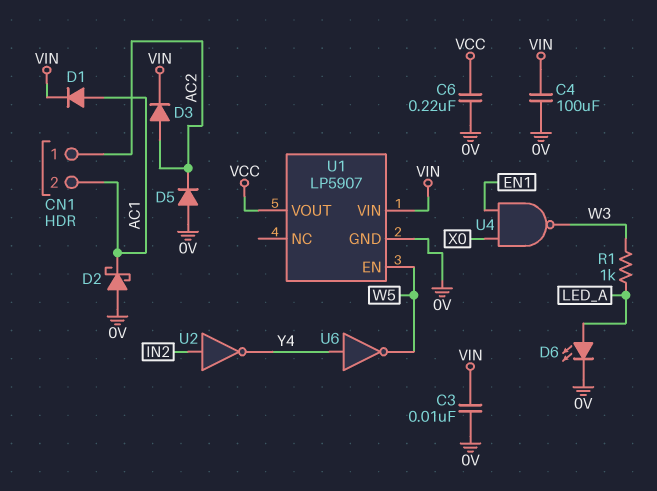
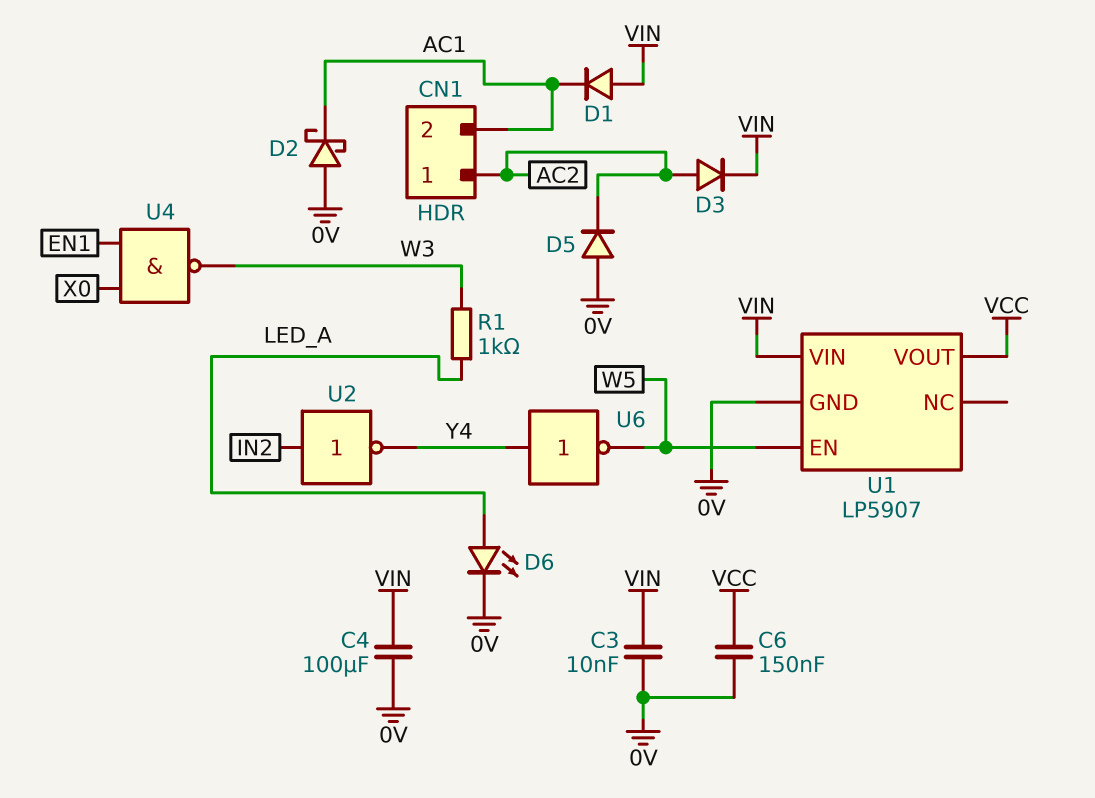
C6: 220nF (0V, VCC) -> 150nF (0V, VCC)
D1: diode (A AC1, K VIN) -> diode (A VIN, K AC1)

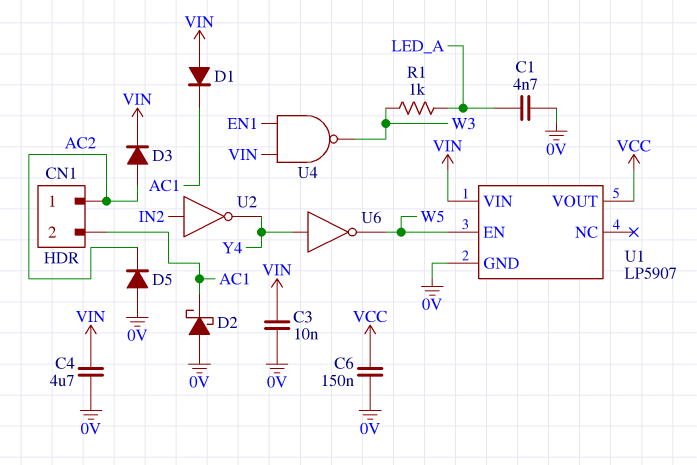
C1: none -> 4.7nF (0V, LED_A)
C4: 100uF (0V, VIN) -> 4.7uF (0V, VIN)
D6: LED (A LED_A, K 0V) -> none
U4: NAND (in EN1, in X0, out W3) -> NAND (in EN1, in VIN, out W3)

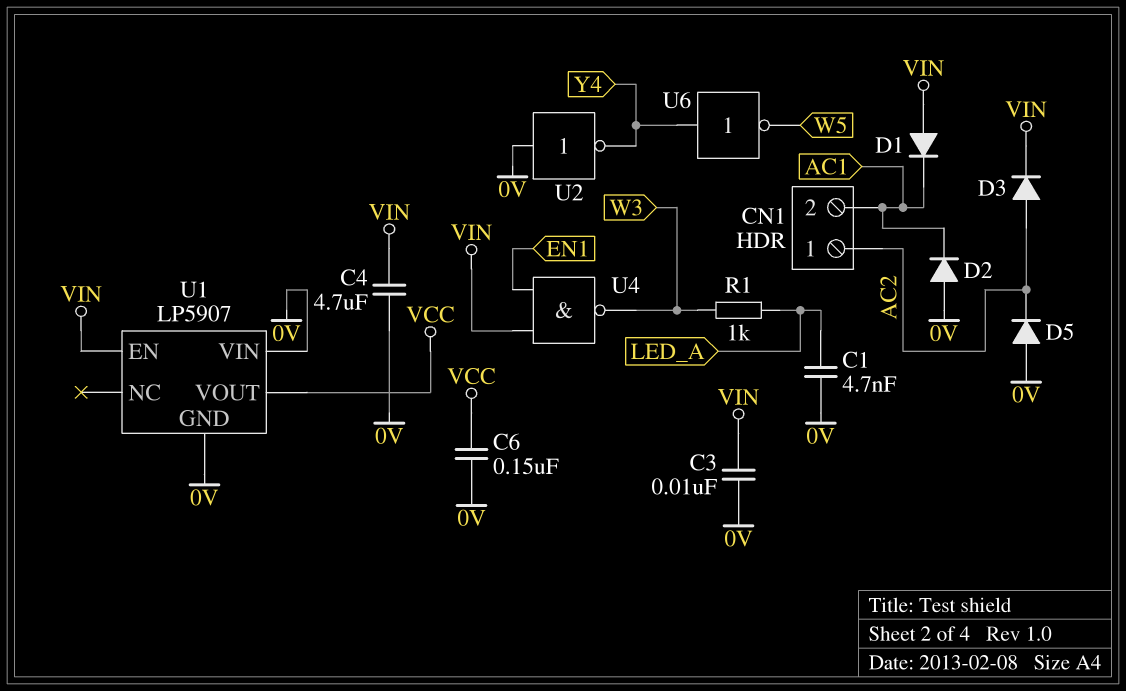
D2: schottky (A 0V, K AC1) -> diode (A 0V, K AC1)
U1 pin EN: W5 -> VIN
U1 pin VIN: VIN -> 0V
U2: NOT (in IN2, out Y4) -> NOT (in 0V, out Y4)

